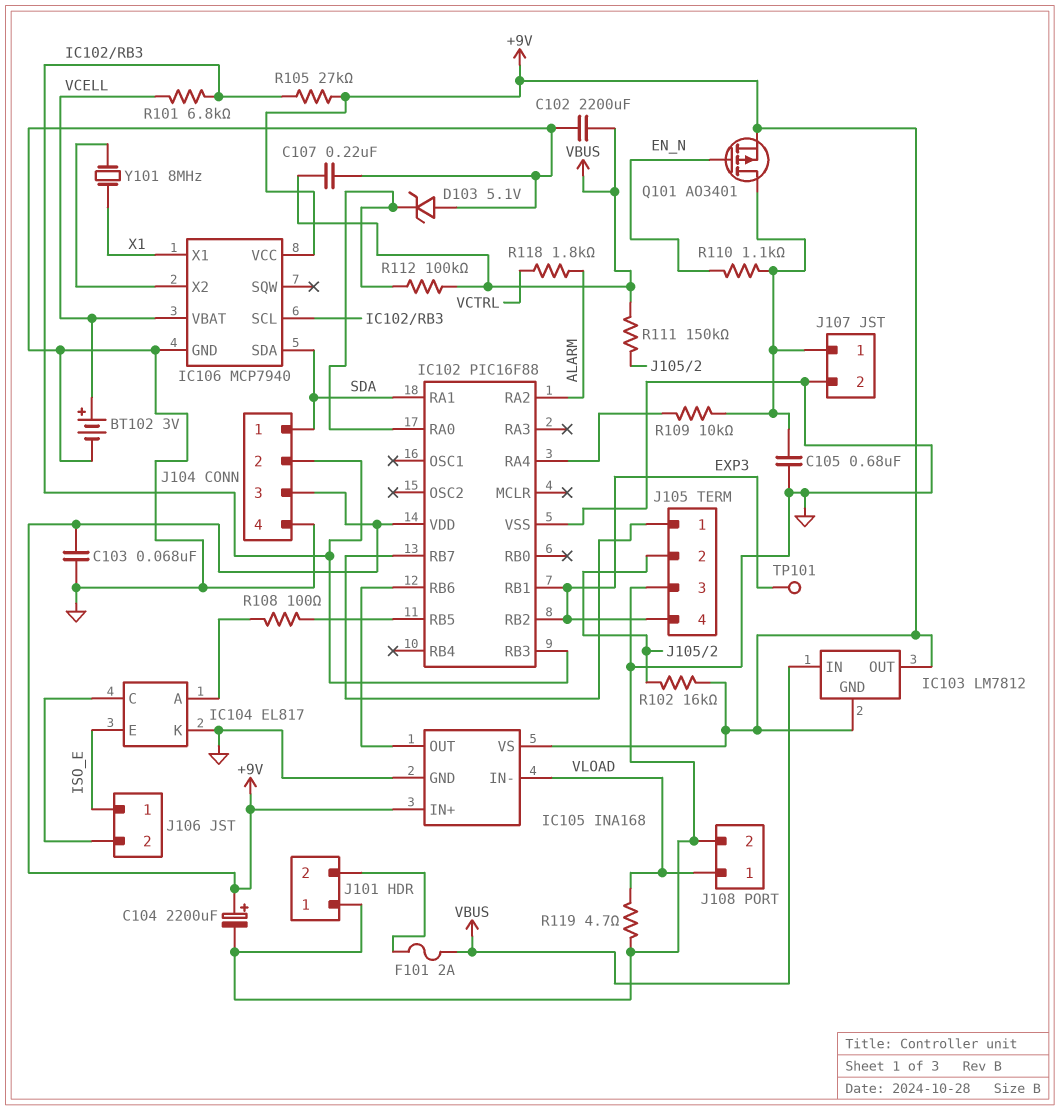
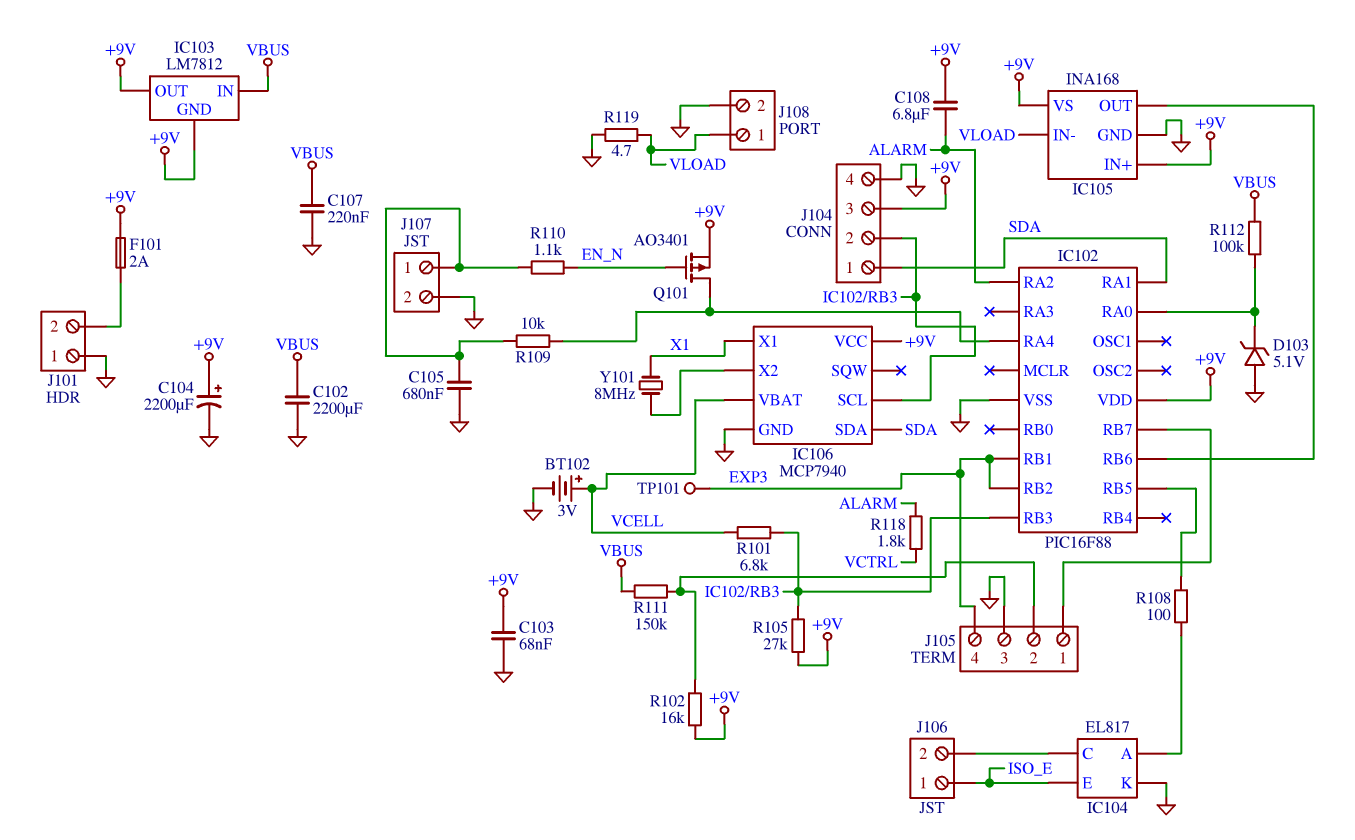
C108: none -> 6.8uF (+9V, ALARM)
F101: 2A (J101/2, VBUS) -> 2A (+9V, J101/2)
Q101: PMOS AO3401 (G EN_N, D J107/1, S +9V) -> PMOS AO3401 (G EN_N, D IC102/RA4, S +9V)

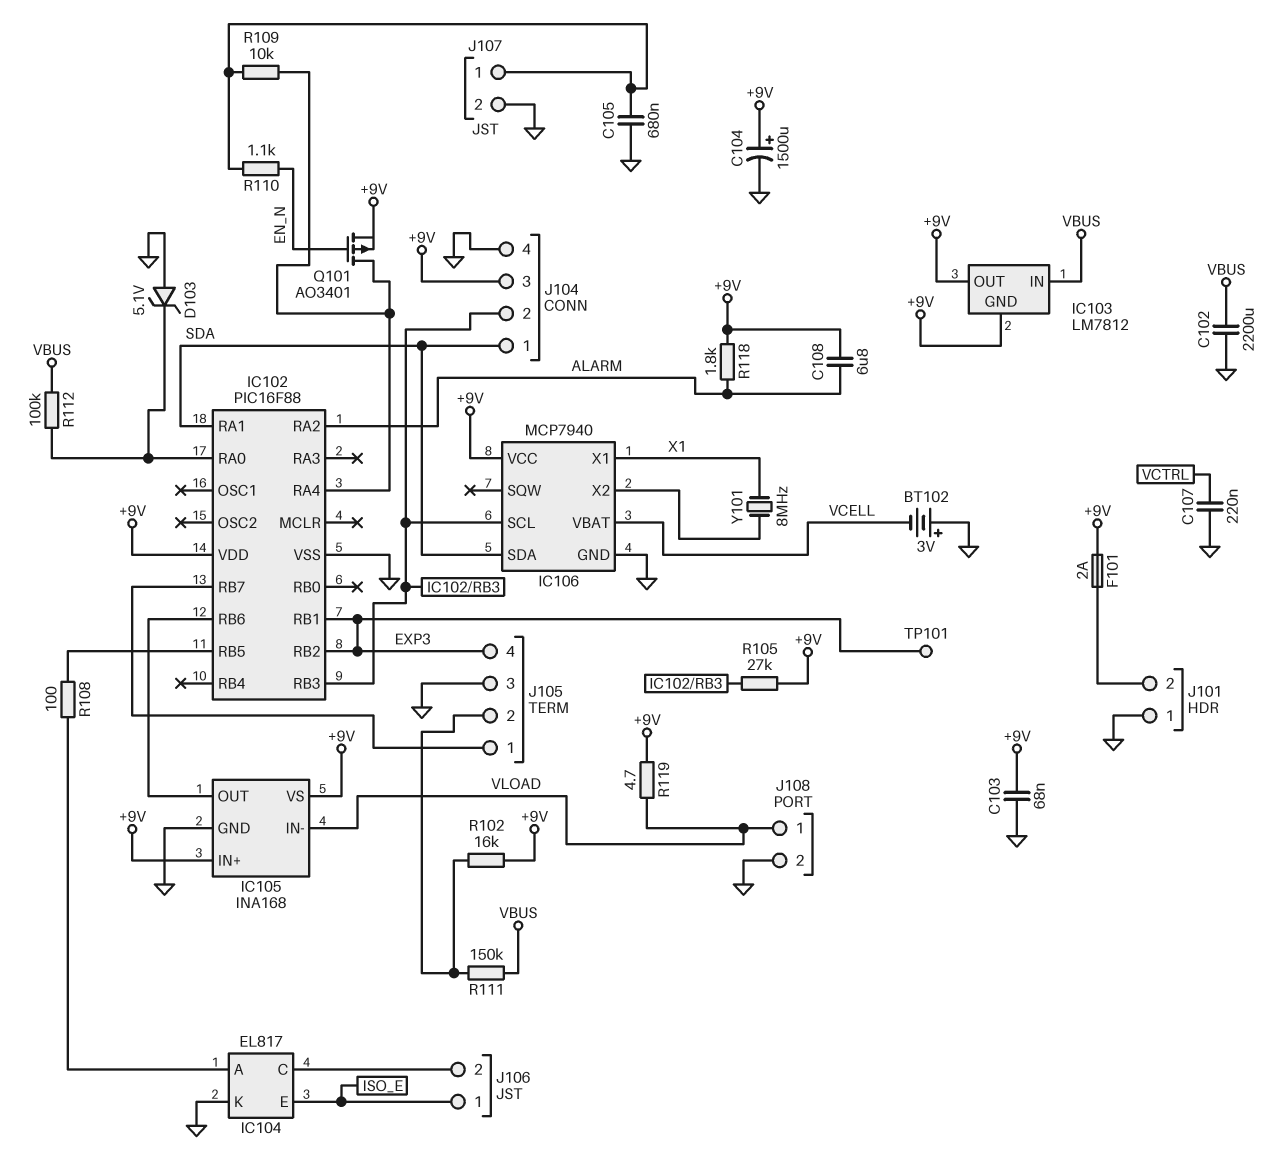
BT102: 3V (plus VCELL, minus GND) -> 3V (plus GND, minus VCELL)
C104: 2200uF (plus +9V, minus GND) -> 1500uF (plus +9V, minus GND)
C107: 220nF (GND, VBUS) -> 220nF (GND, VCTRL)
R101: 6.8k (IC102/RB3, VCELL) -> none
R118: 1.8k (ALARM, VCTRL) -> 1.8k (+9V, ALARM)
R119: 4.7 (GND, VLOAD) -> 4.7 (+9V, VLOAD)

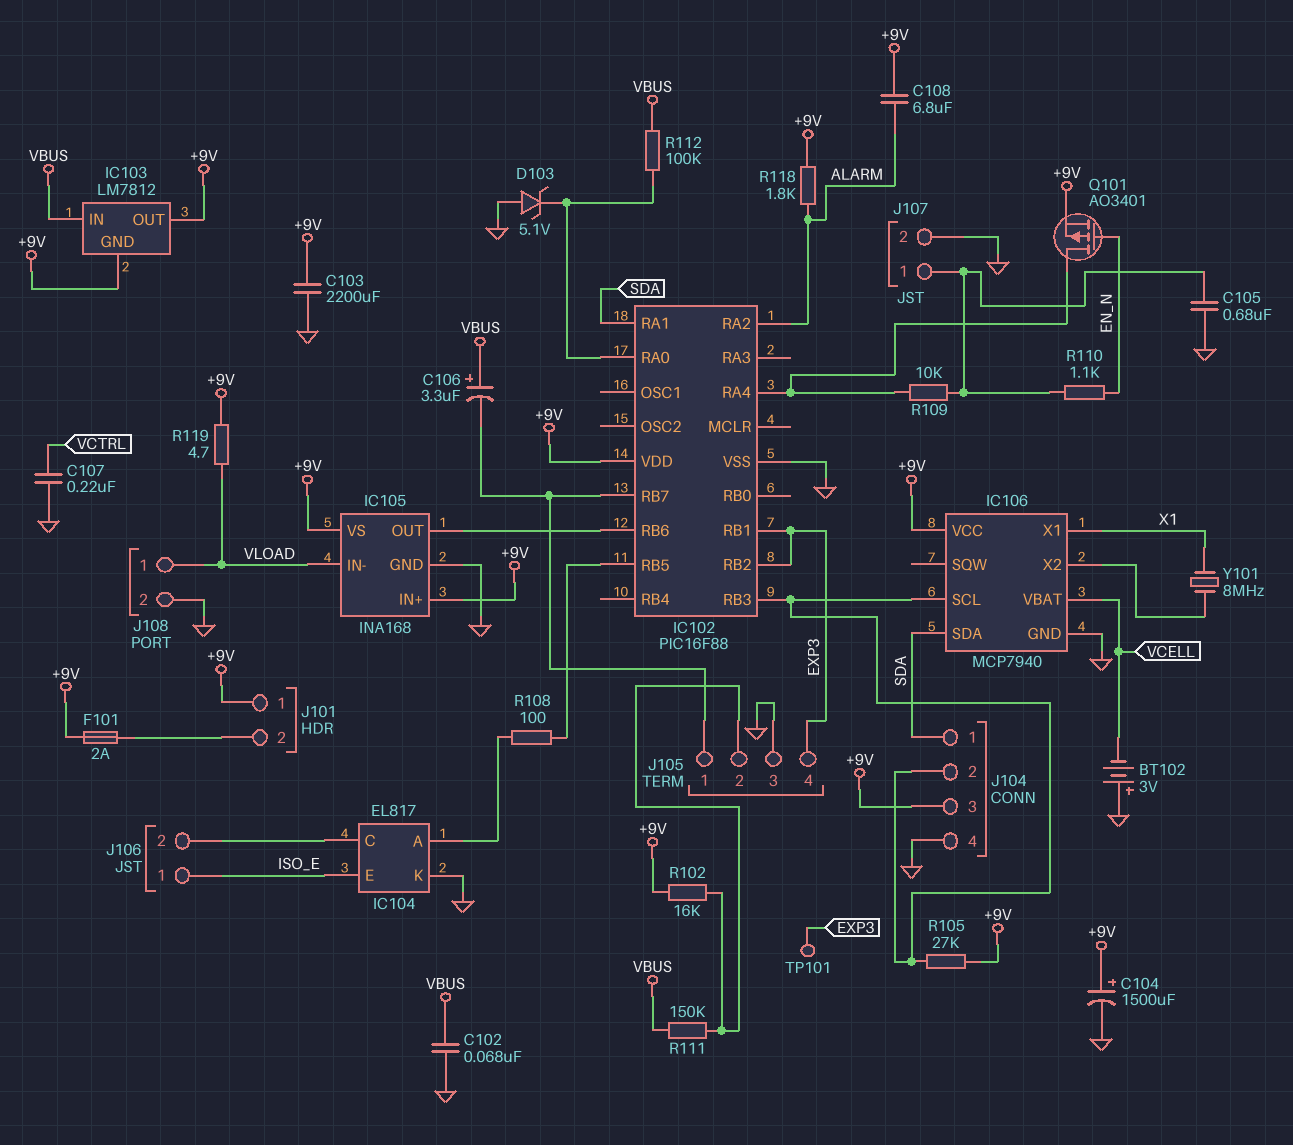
C102: 2200uF (GND, VBUS) -> 68nF (GND, VBUS)
C103: 68nF (+9V, GND) -> 2200uF (+9V, GND)
C106: none -> 3.3uF (plus VBUS, minus IC102/RB7)
J101 pin 1: GND -> +9V

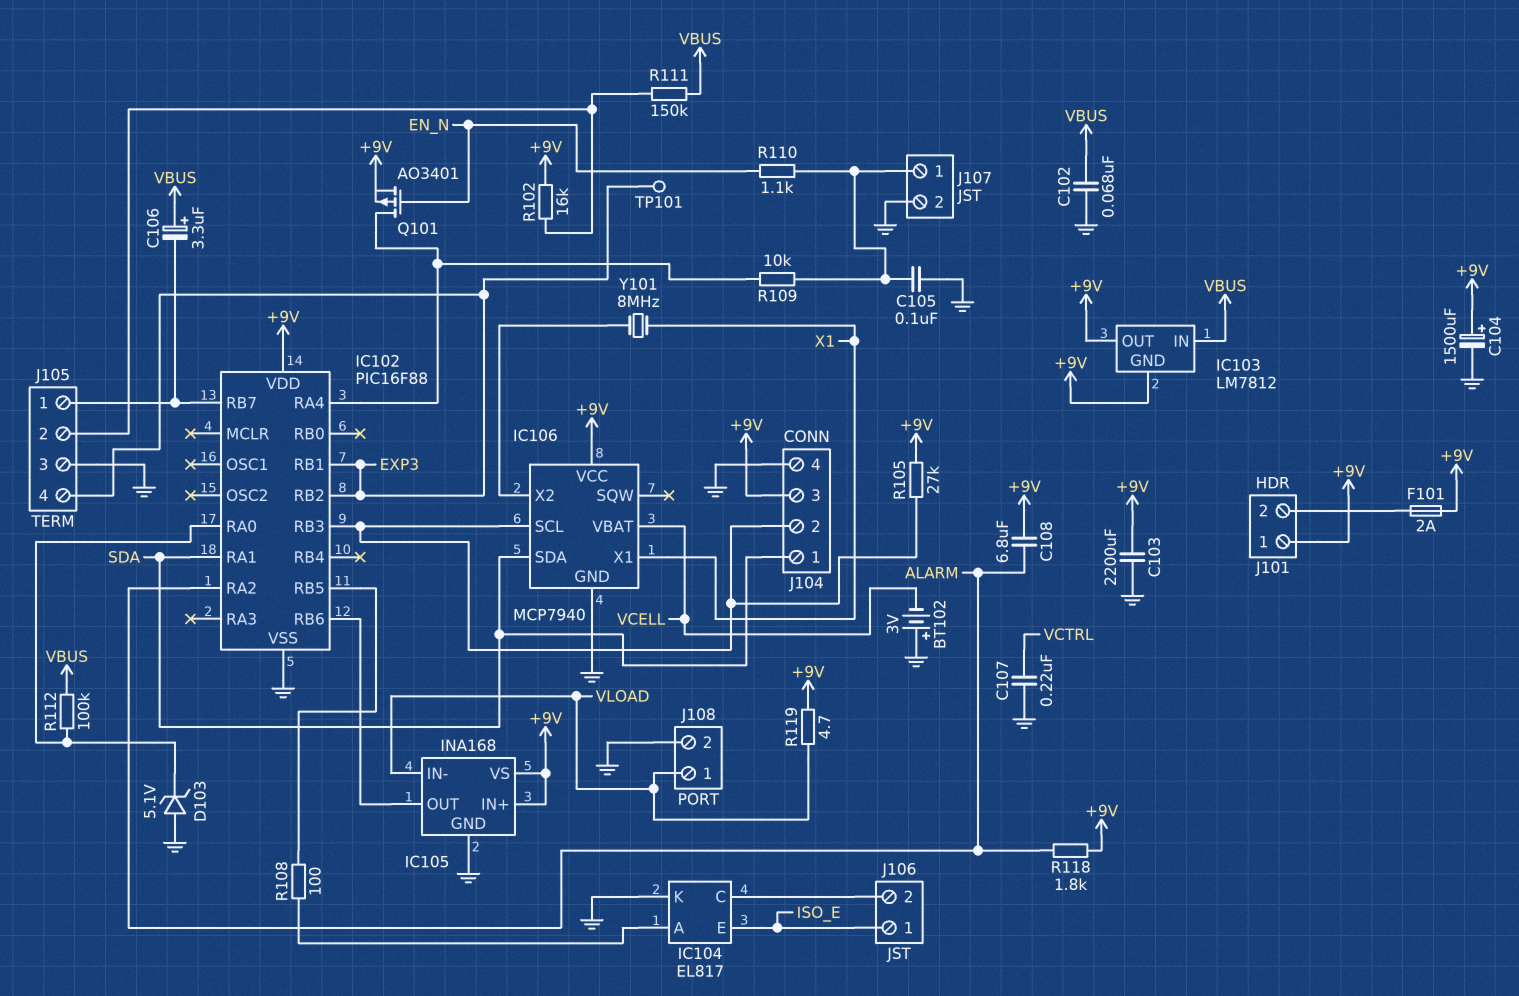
C105: 680nF (GND, J107/1) -> 100nF (GND, J107/1)

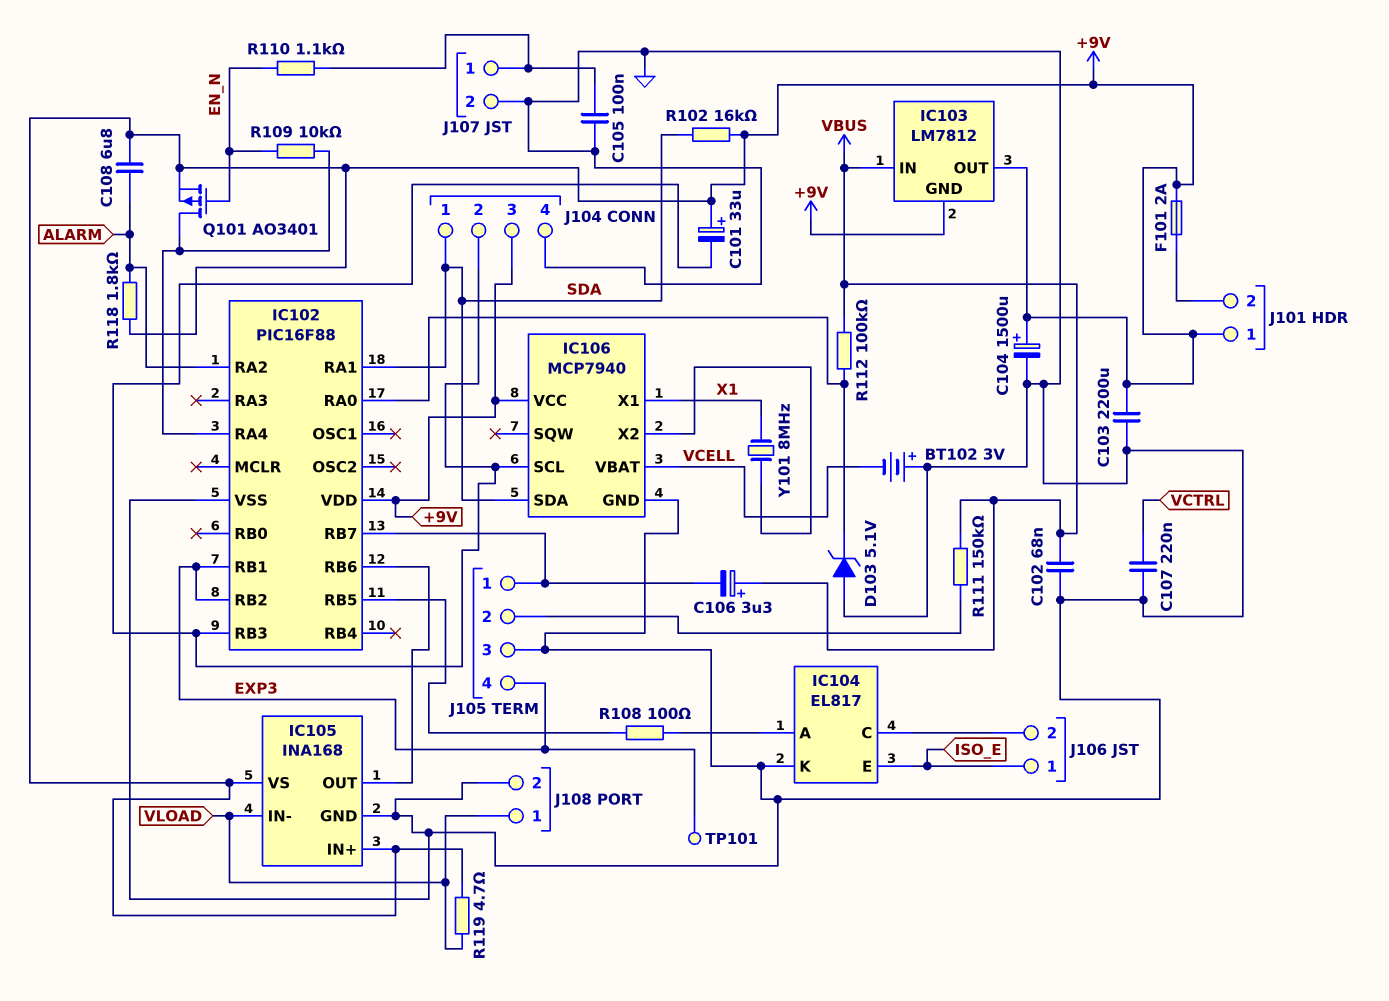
C101: none -> 33uF (plus +9V, minus IC102/RB3)
R102: 16k (+9V, J105/2) -> 16k (+9V, SDA)
R105: 27k (+9V, IC102/RB3) -> none
R109: 10k (IC102/RA4, J107/1) -> 10k (EN_N, IC102/RA4)

